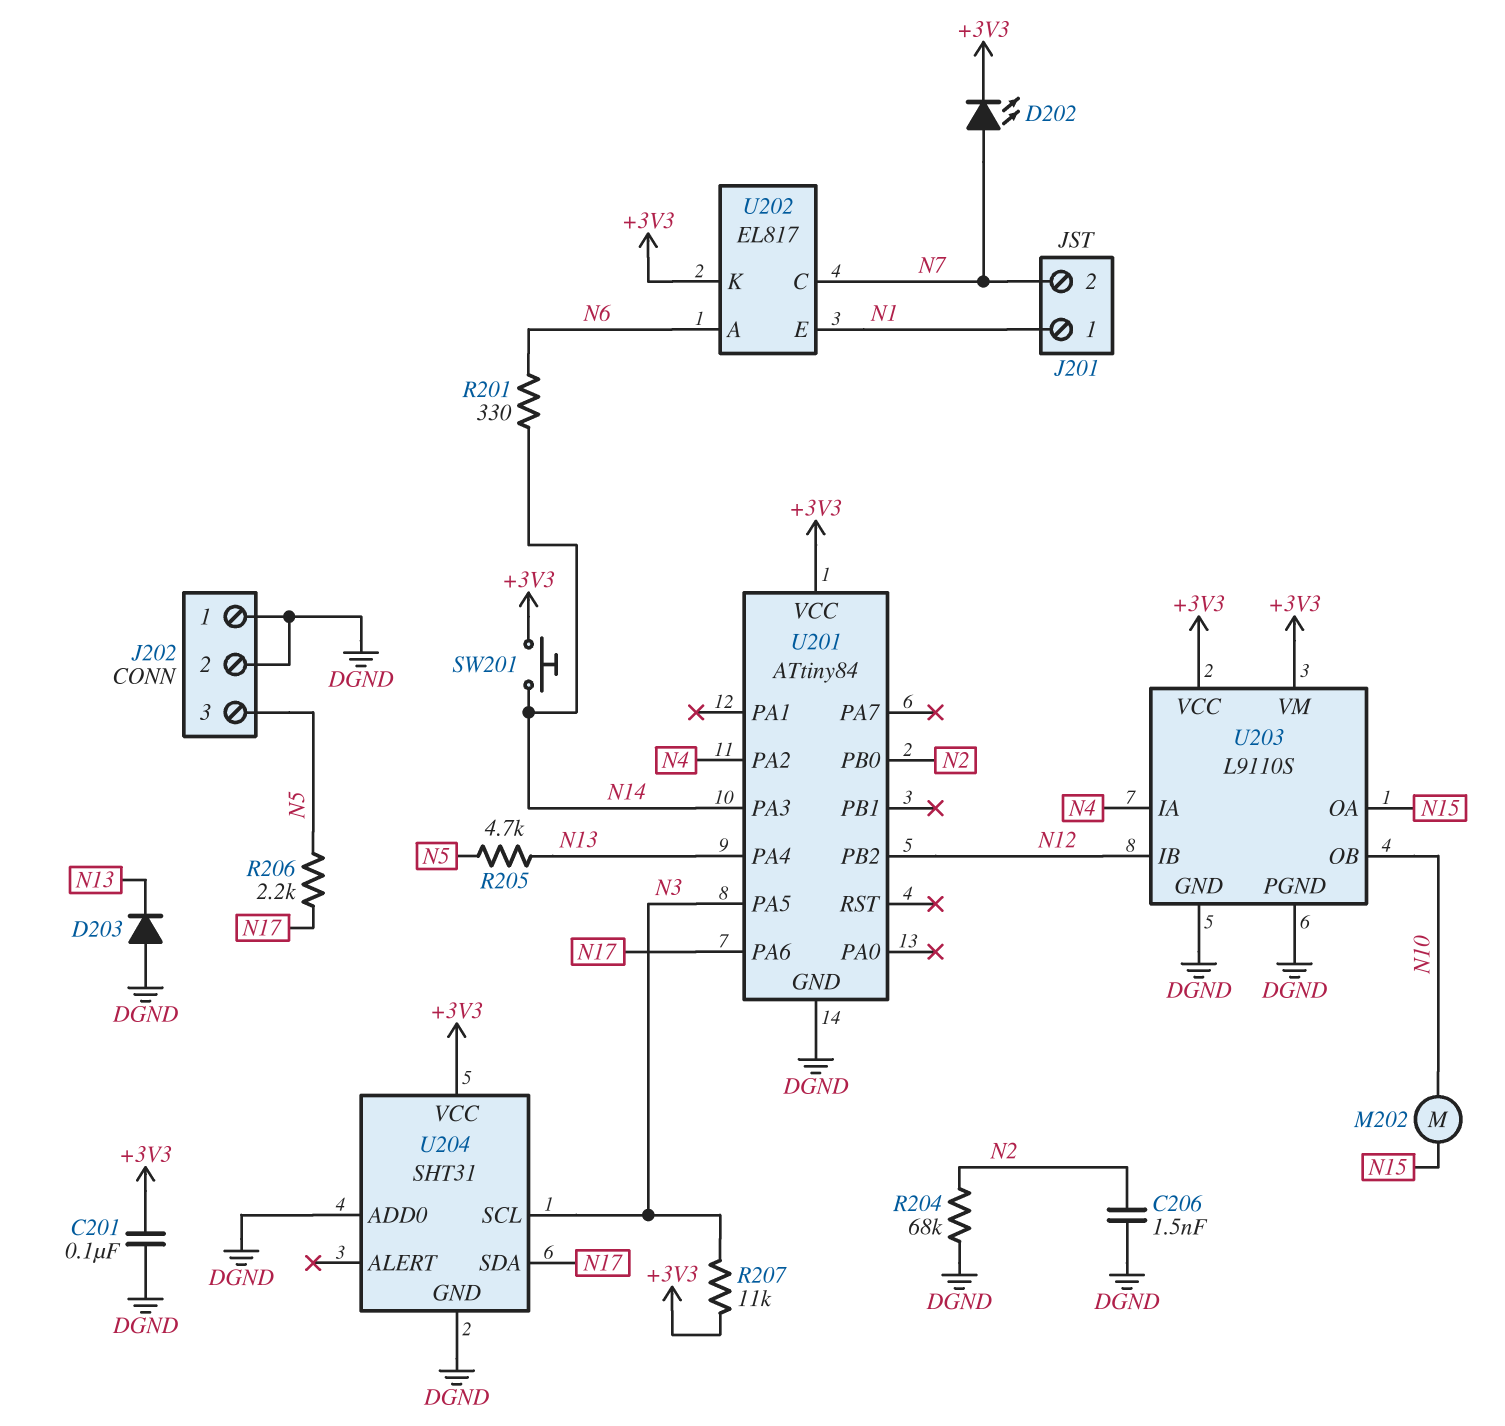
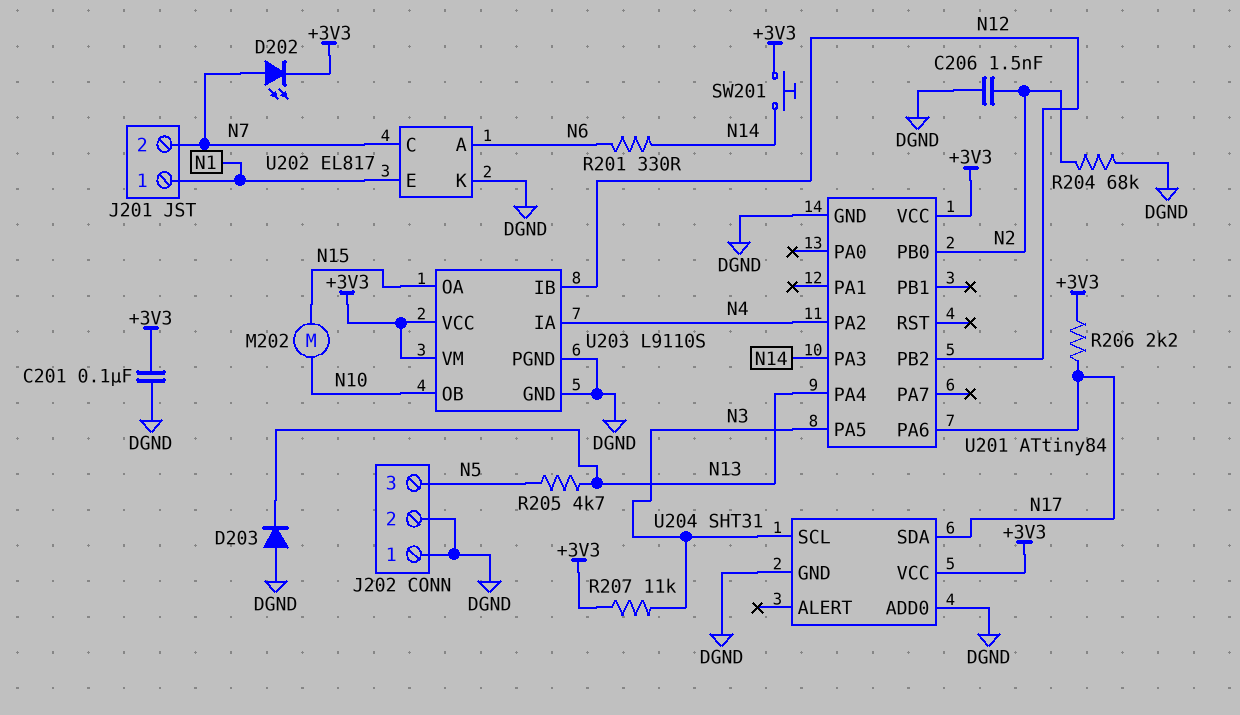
R206: 2.2k (N5, N17) -> 2.2k (+3V3, N17)
U202 pin K: +3V3 -> DGND

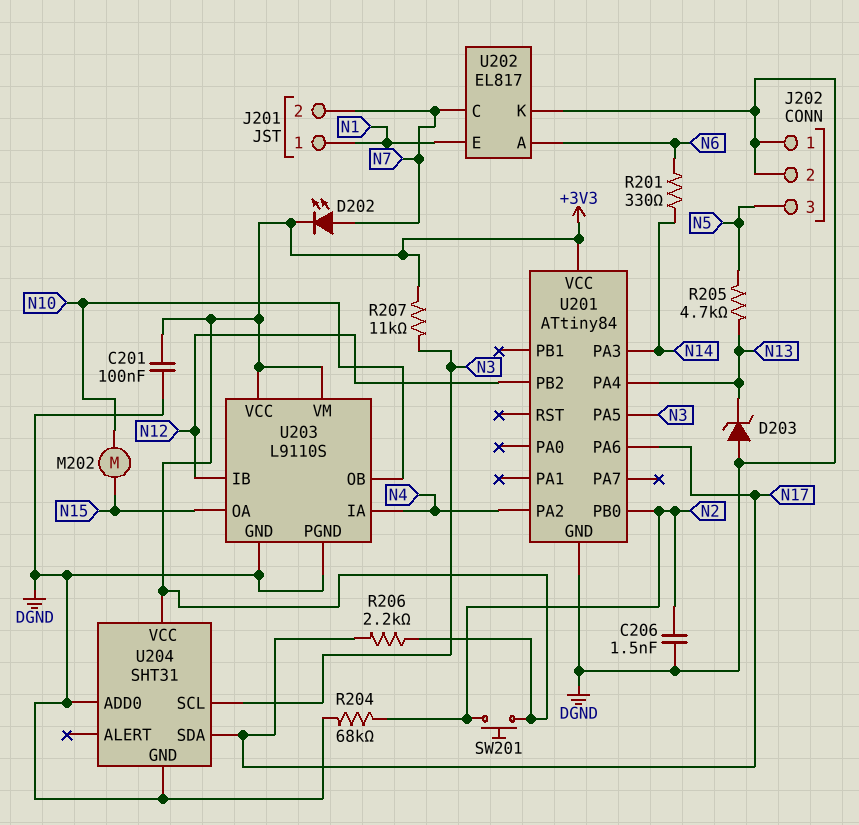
D203: diode (A DGND, K N13) -> zener (A DGND, K N13)
SW201: button (+3V3, N14) -> button (+3V3, N2)

